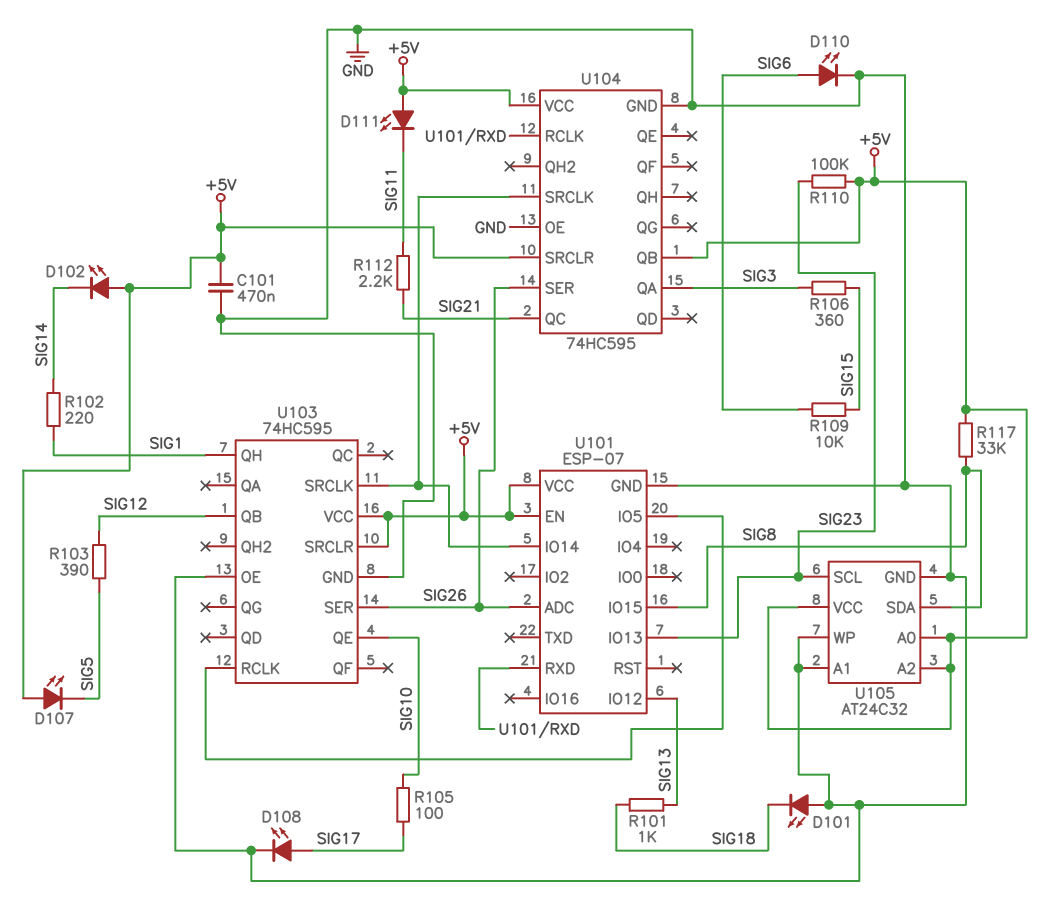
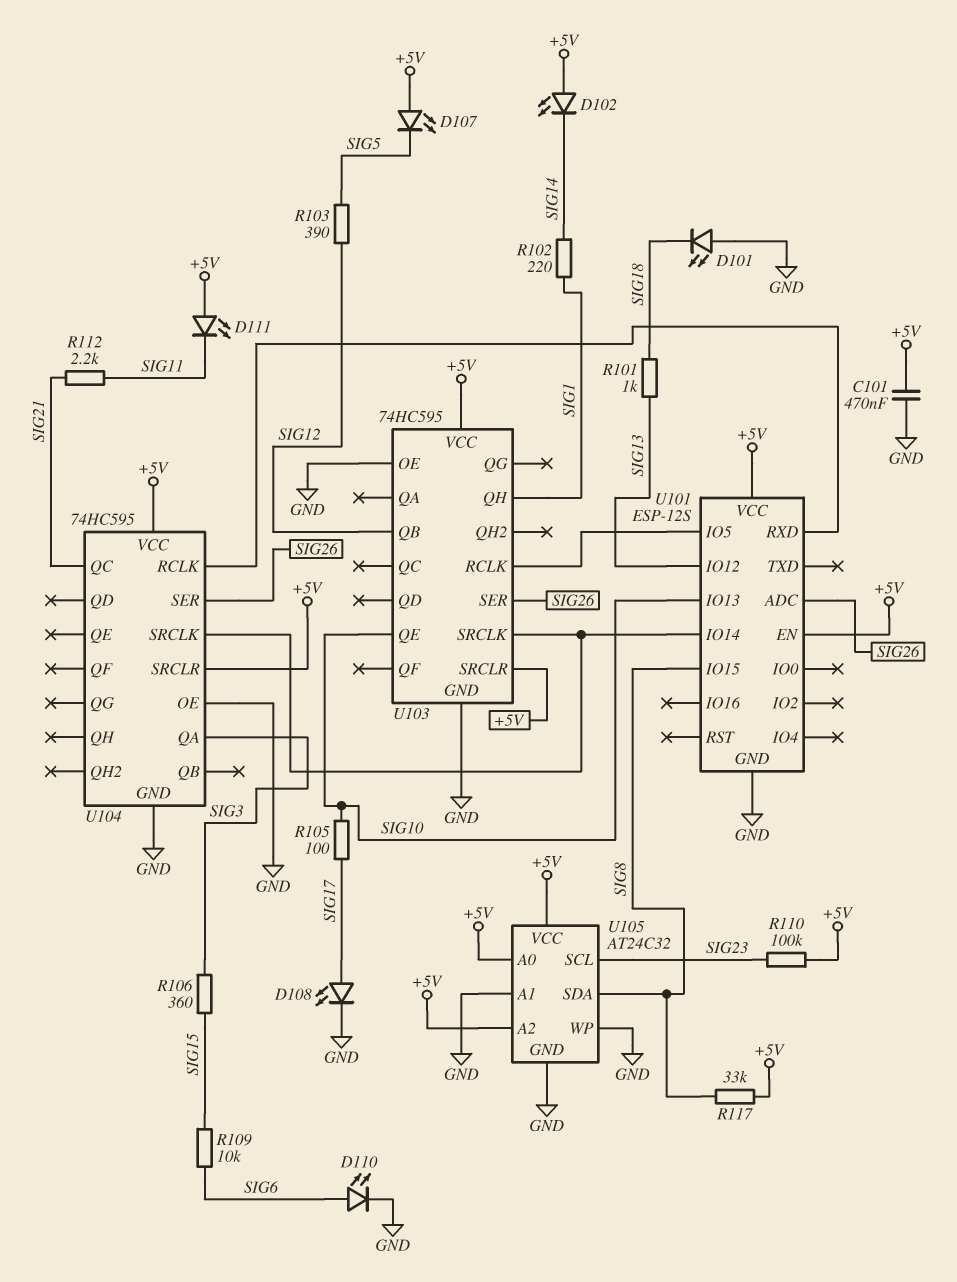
U101: ESP-07 -> ESP-12S
U101 pin IO13: SIG23 -> SIG10
U104 pin QB: +5V -> none

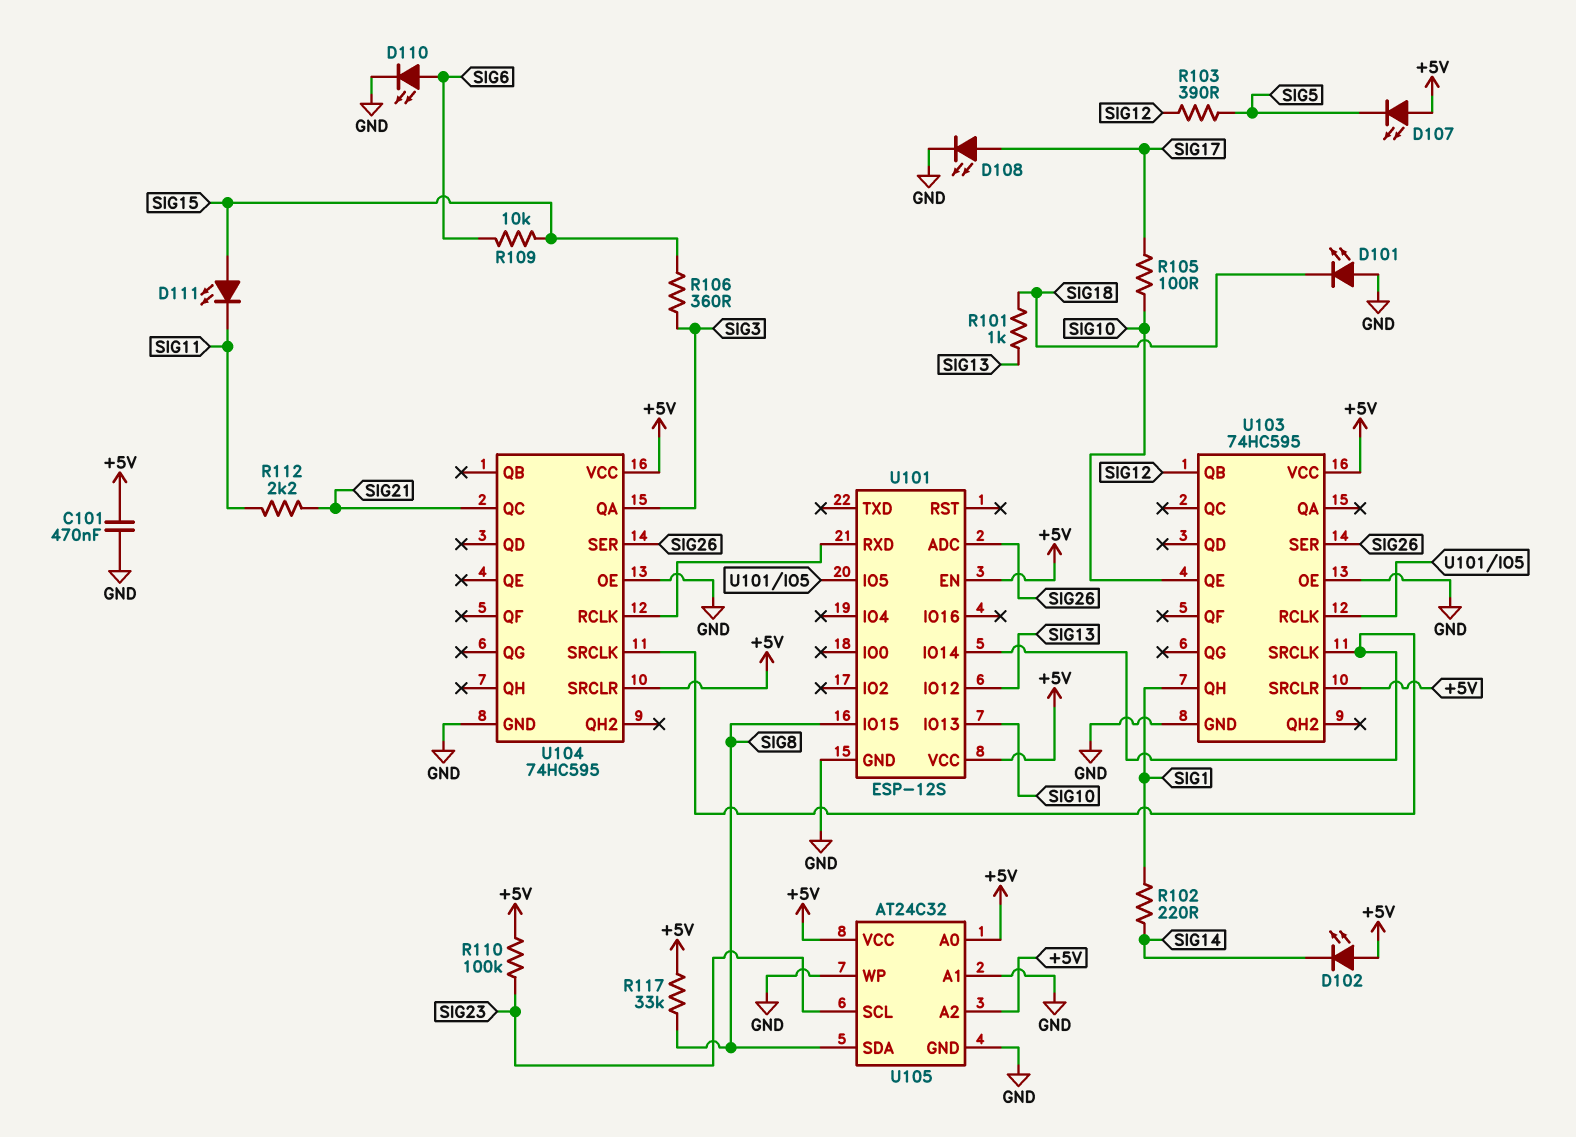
D111: LED (A +5V, K SIG11) -> LED (A SIG15, K SIG11)

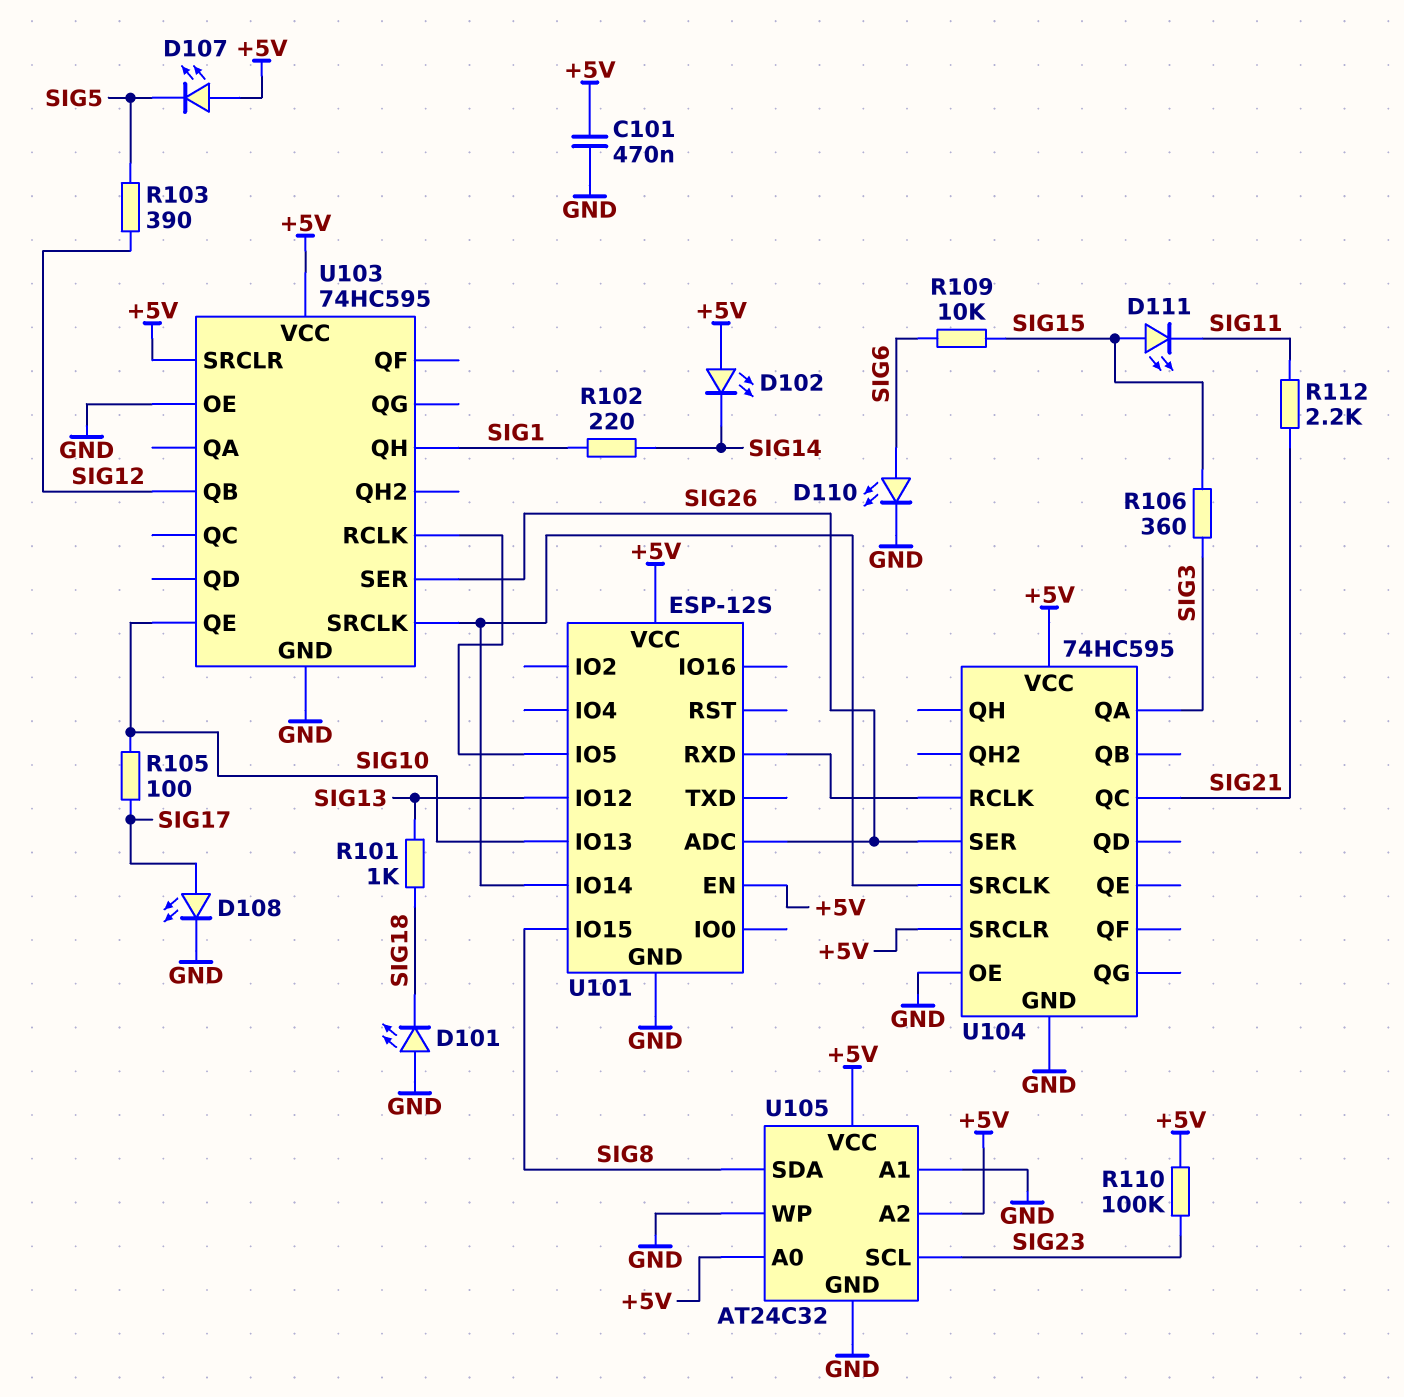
R117: 33k (+5V, SIG8) -> none

